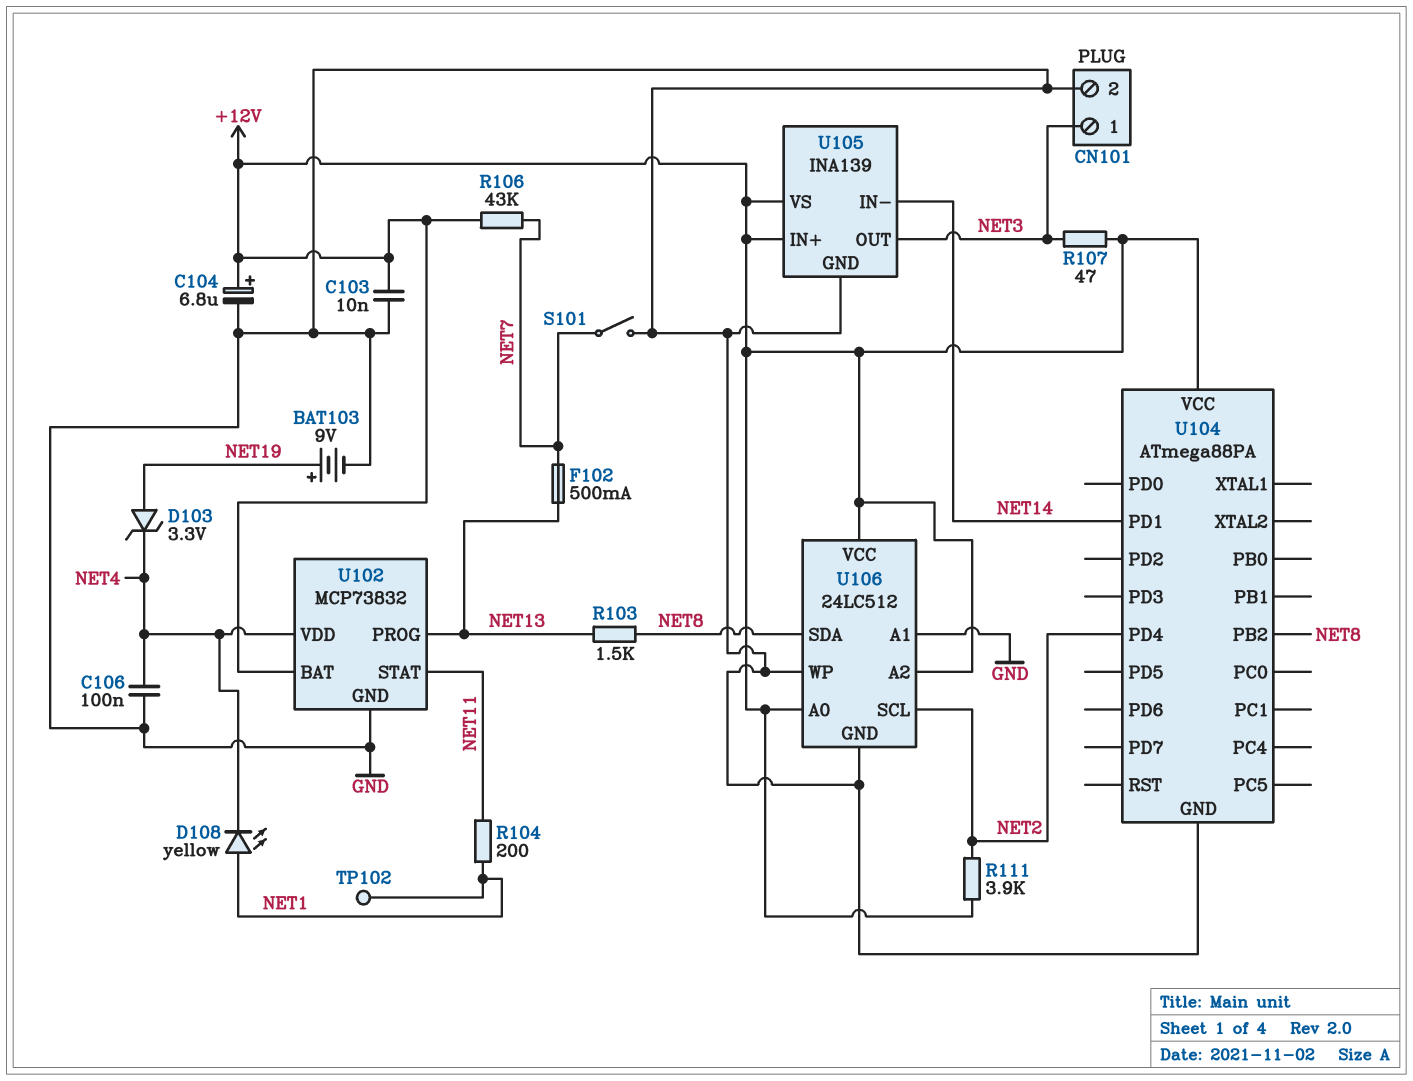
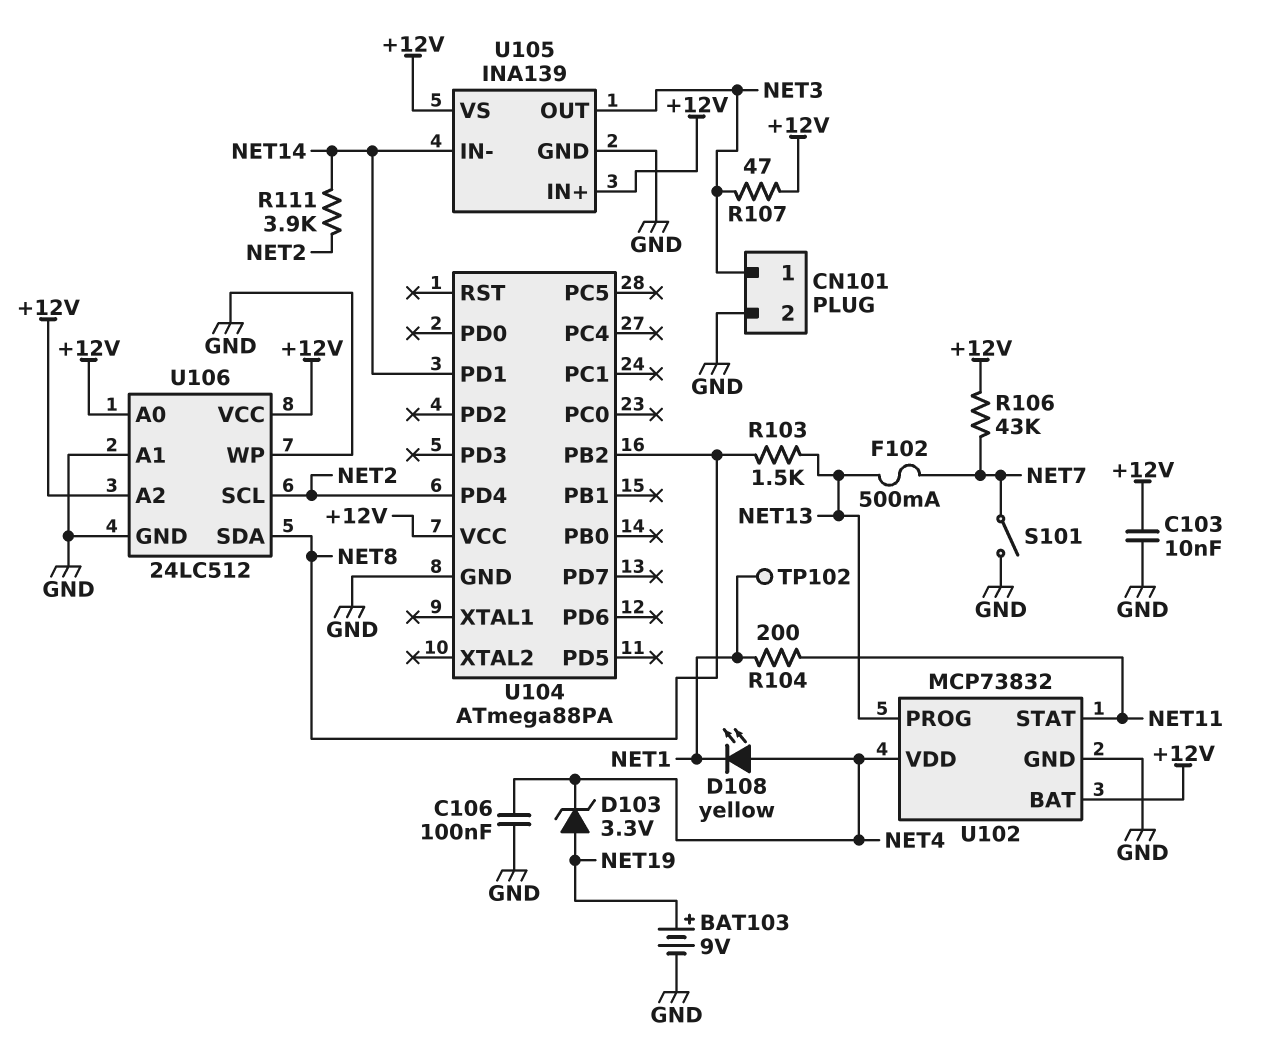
C104: 6.8uF (plus +12V, minus GND) -> none
D108: LED yellow (A NET1, K NET4) -> LED yellow (A NET4, K NET1)
R111: 3.9k (+12V, NET2) -> 3.9k (NET2, NET14)

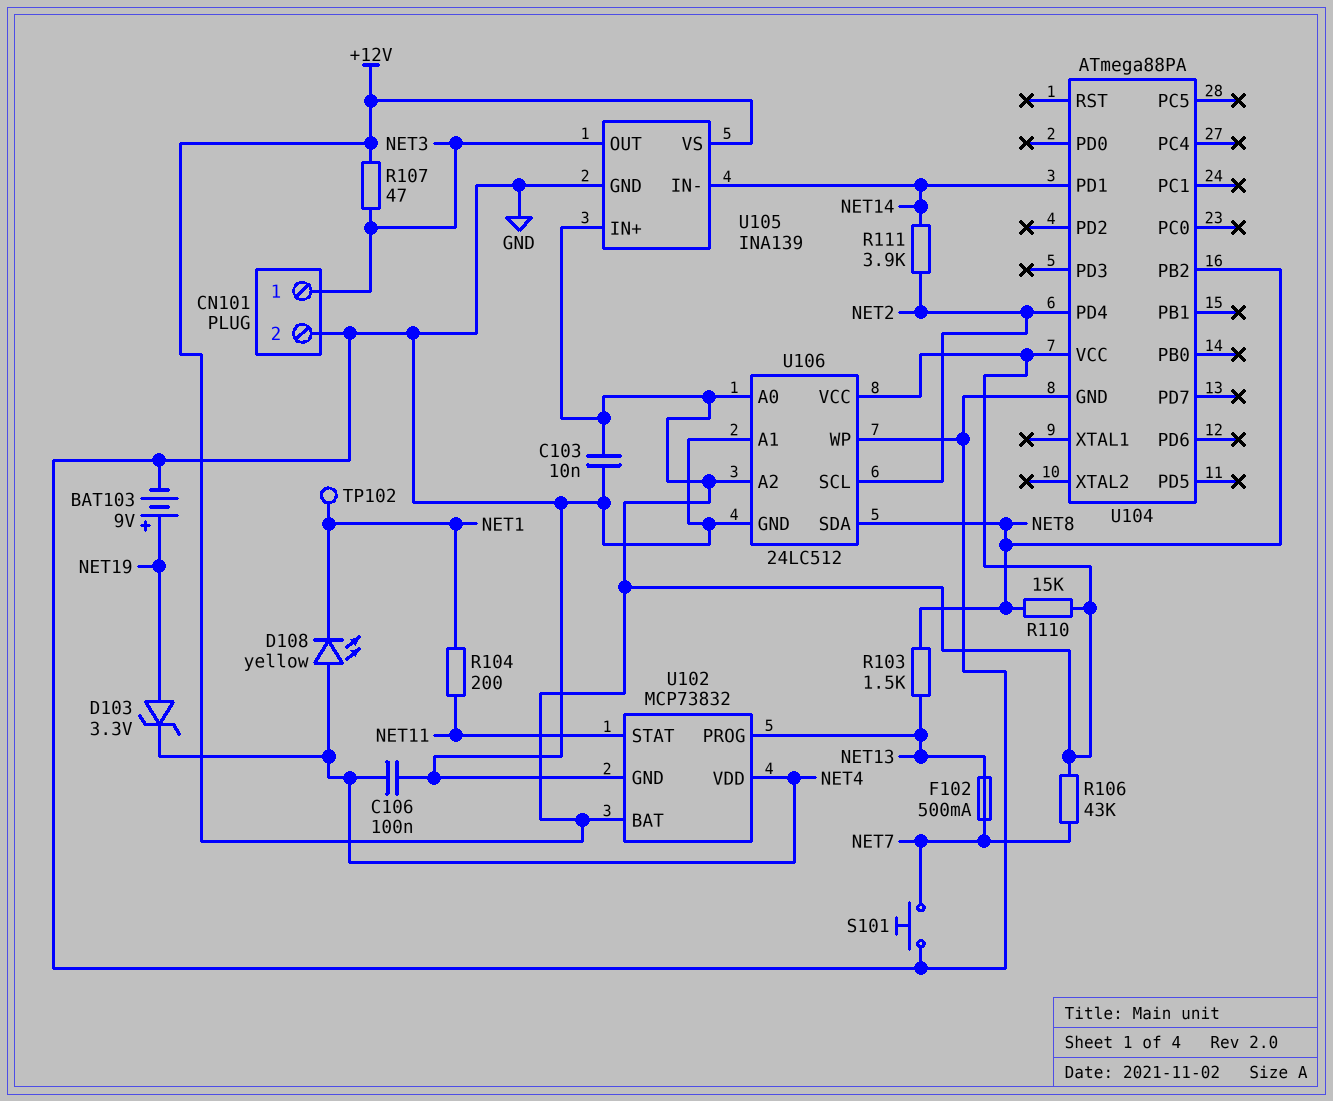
R110: none -> 15k (+12V, NET8)
S101: switch (GND, NET7) -> button (GND, NET7)

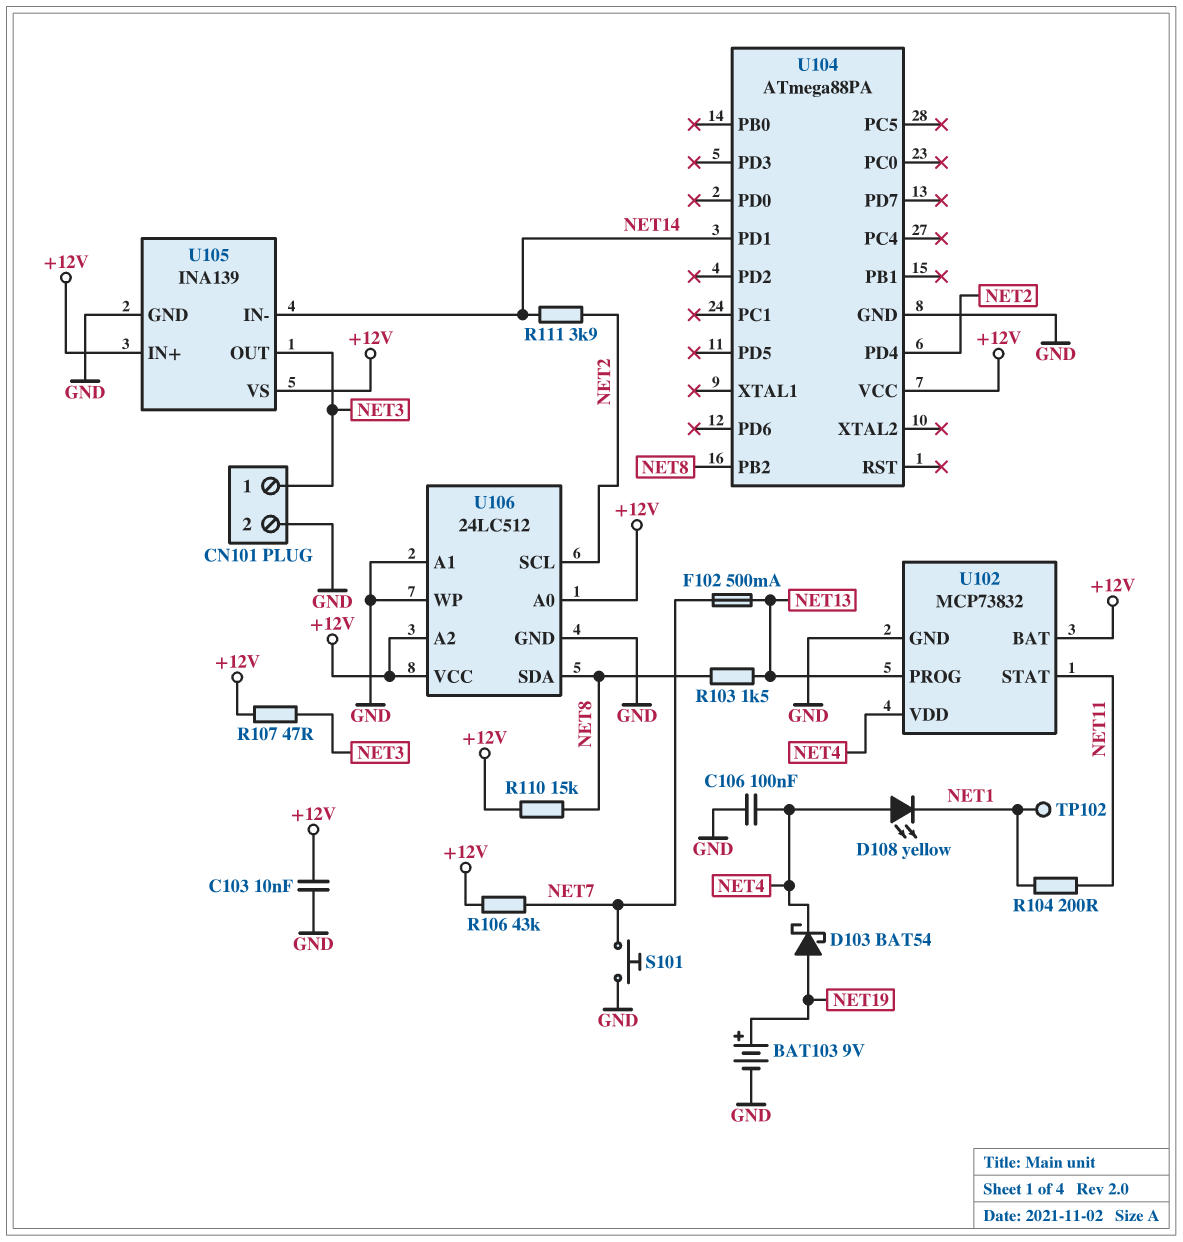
D103: zener 3.3V (A NET19, K NET4) -> schottky BAT54 (A NET19, K NET4)

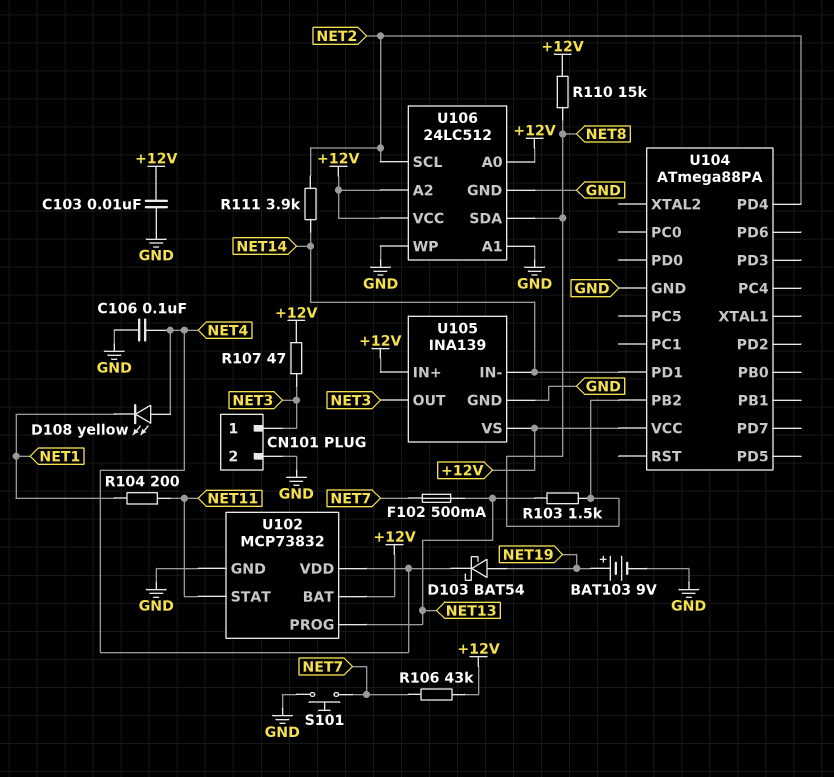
TP102: test point (NET1) -> none

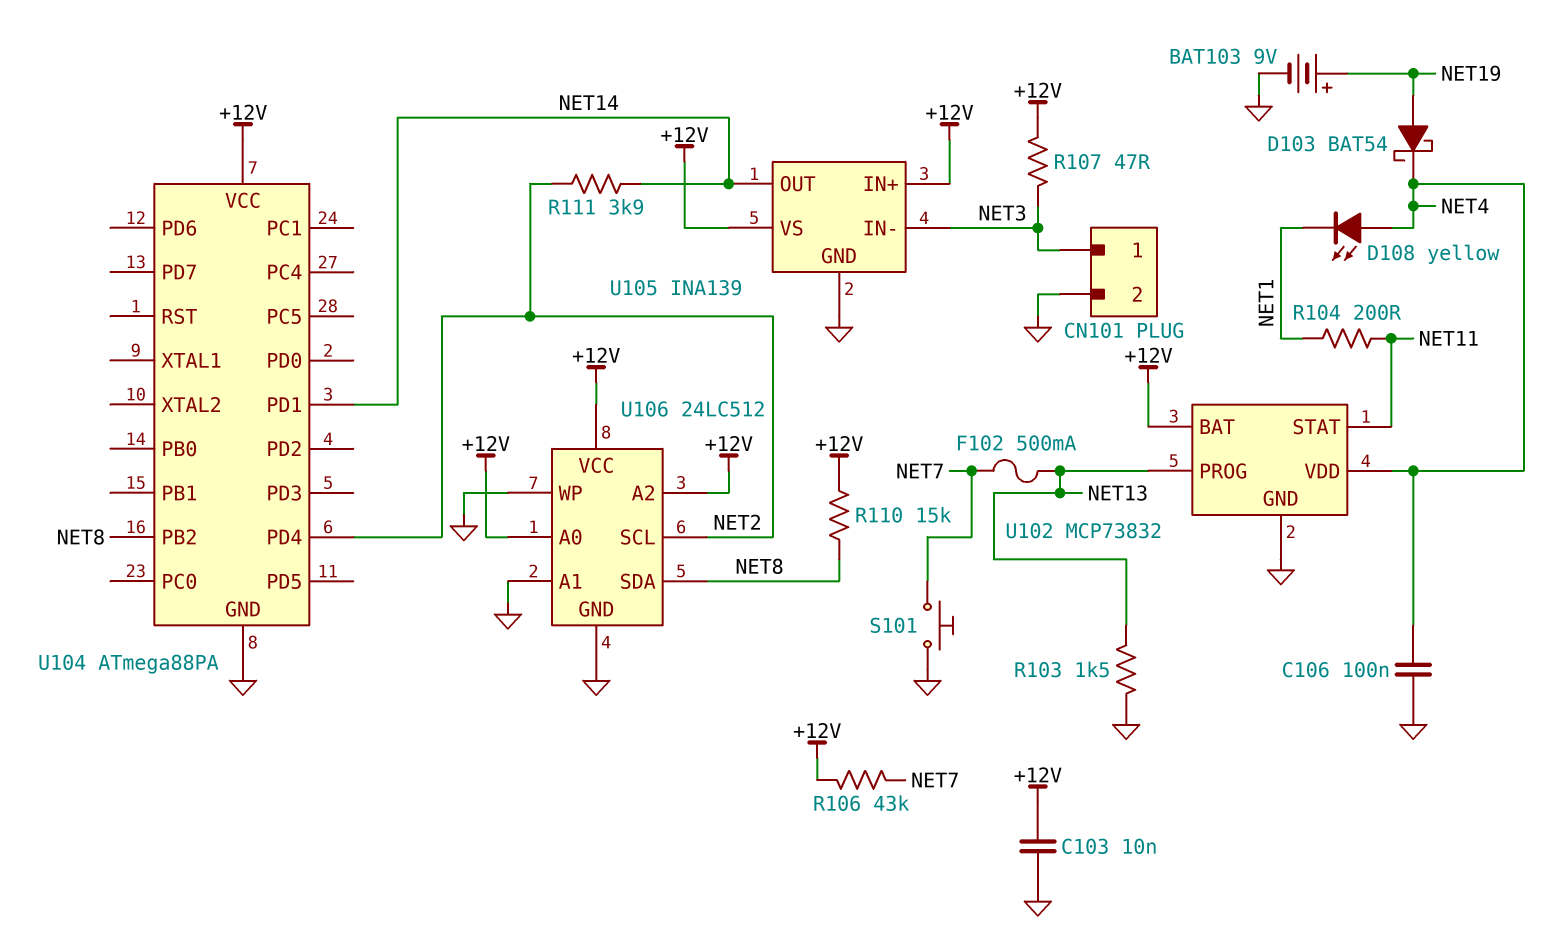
R103: 1.5k (NET8, NET13) -> 1.5k (GND, NET13)
U105 pin IN-: NET14 -> NET3
U105 pin OUT: NET3 -> NET14

